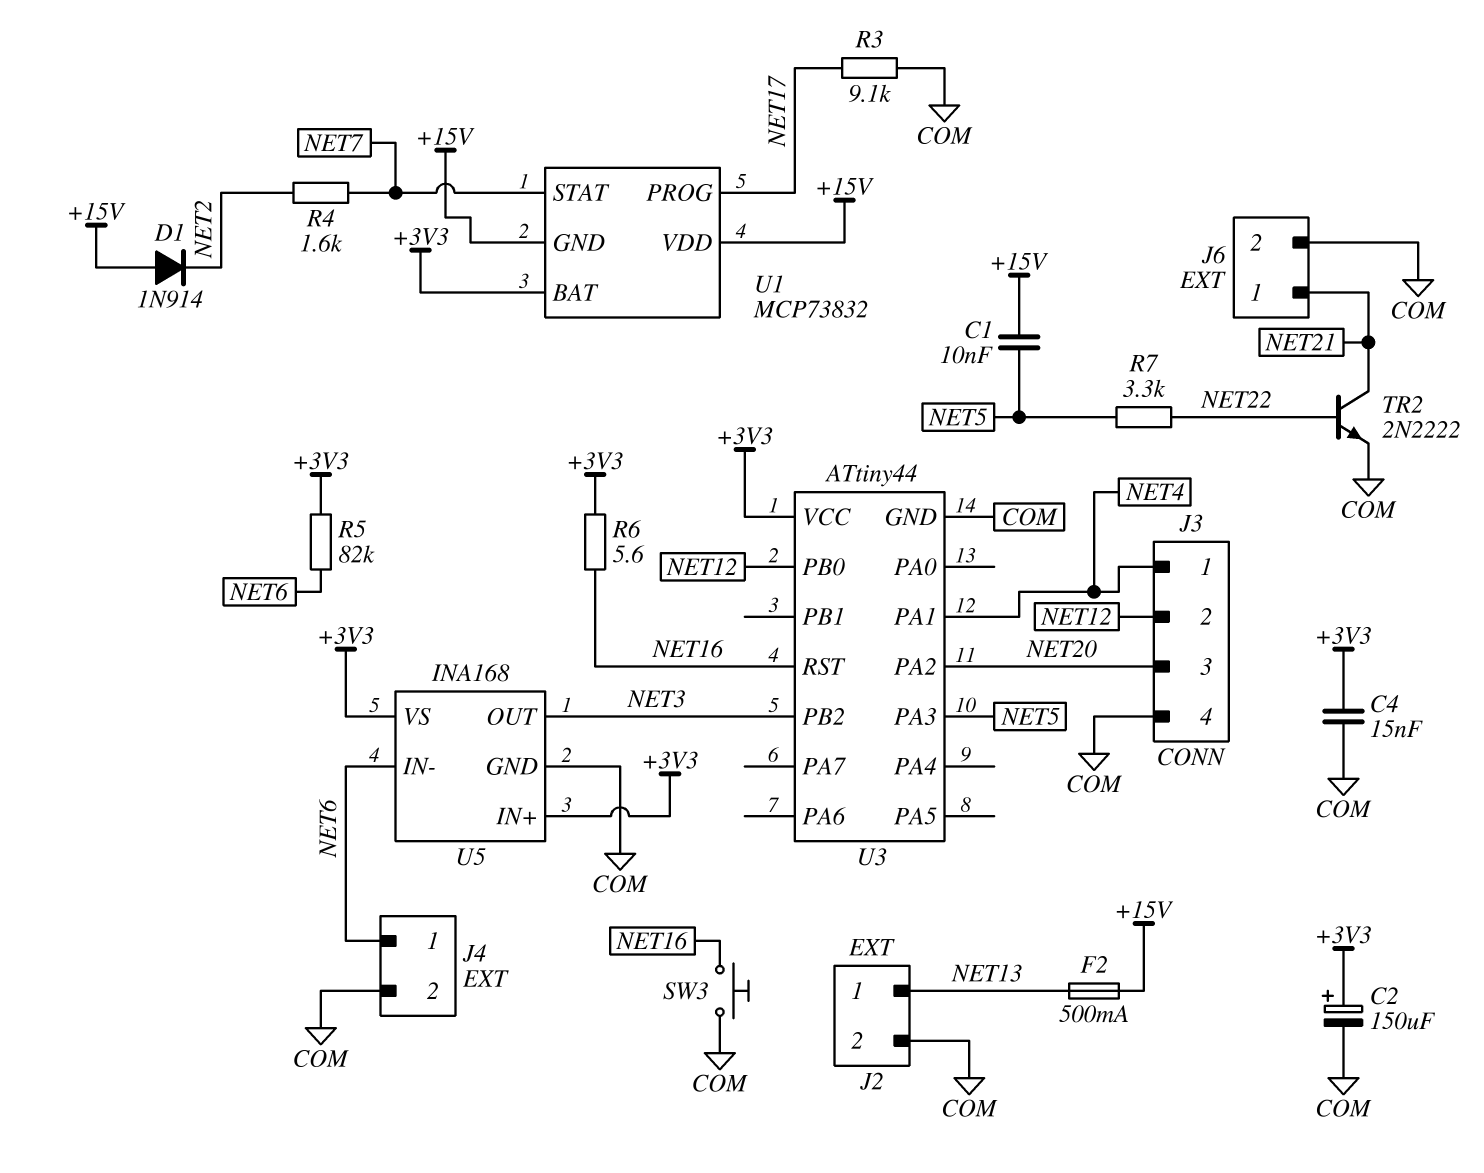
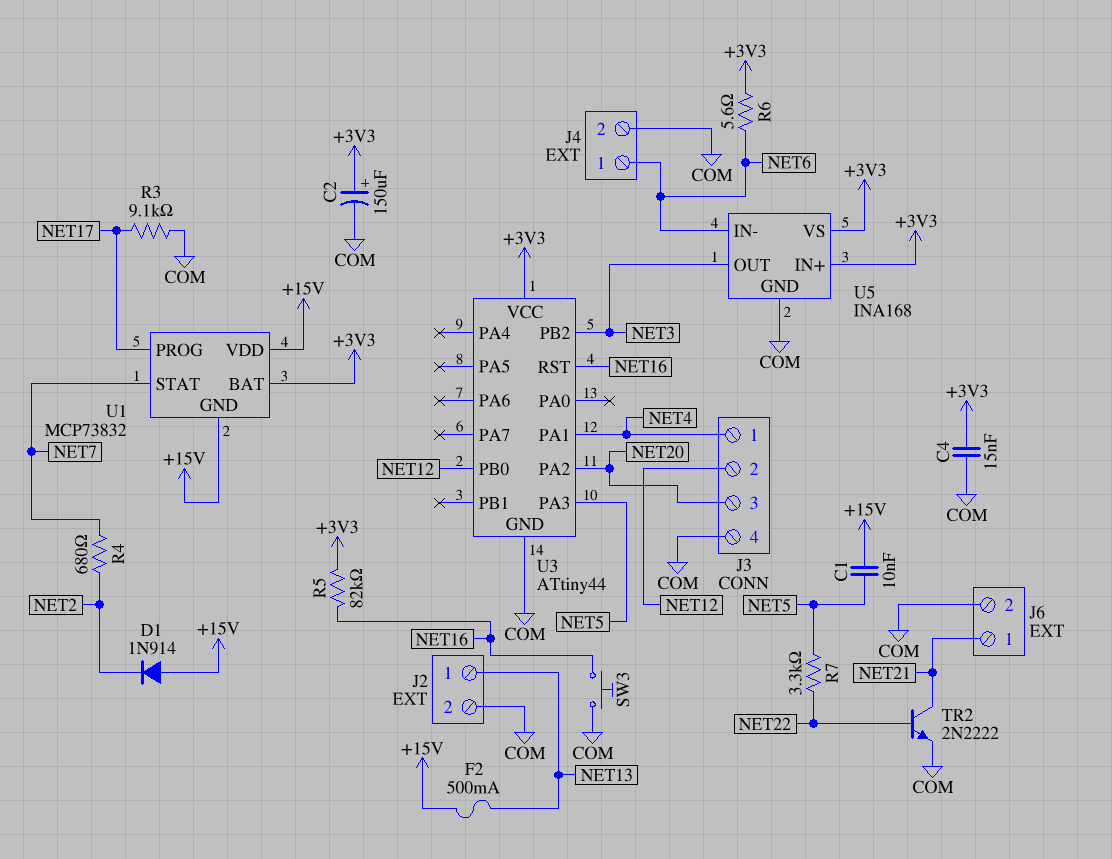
R4: 1.6k (NET2, NET7) -> 680 (NET2, NET7)
R5: 82k (+3V3, NET6) -> 82k (+3V3, NET16)
R6: 5.6 (+3V3, NET16) -> 5.6 (+3V3, NET6)

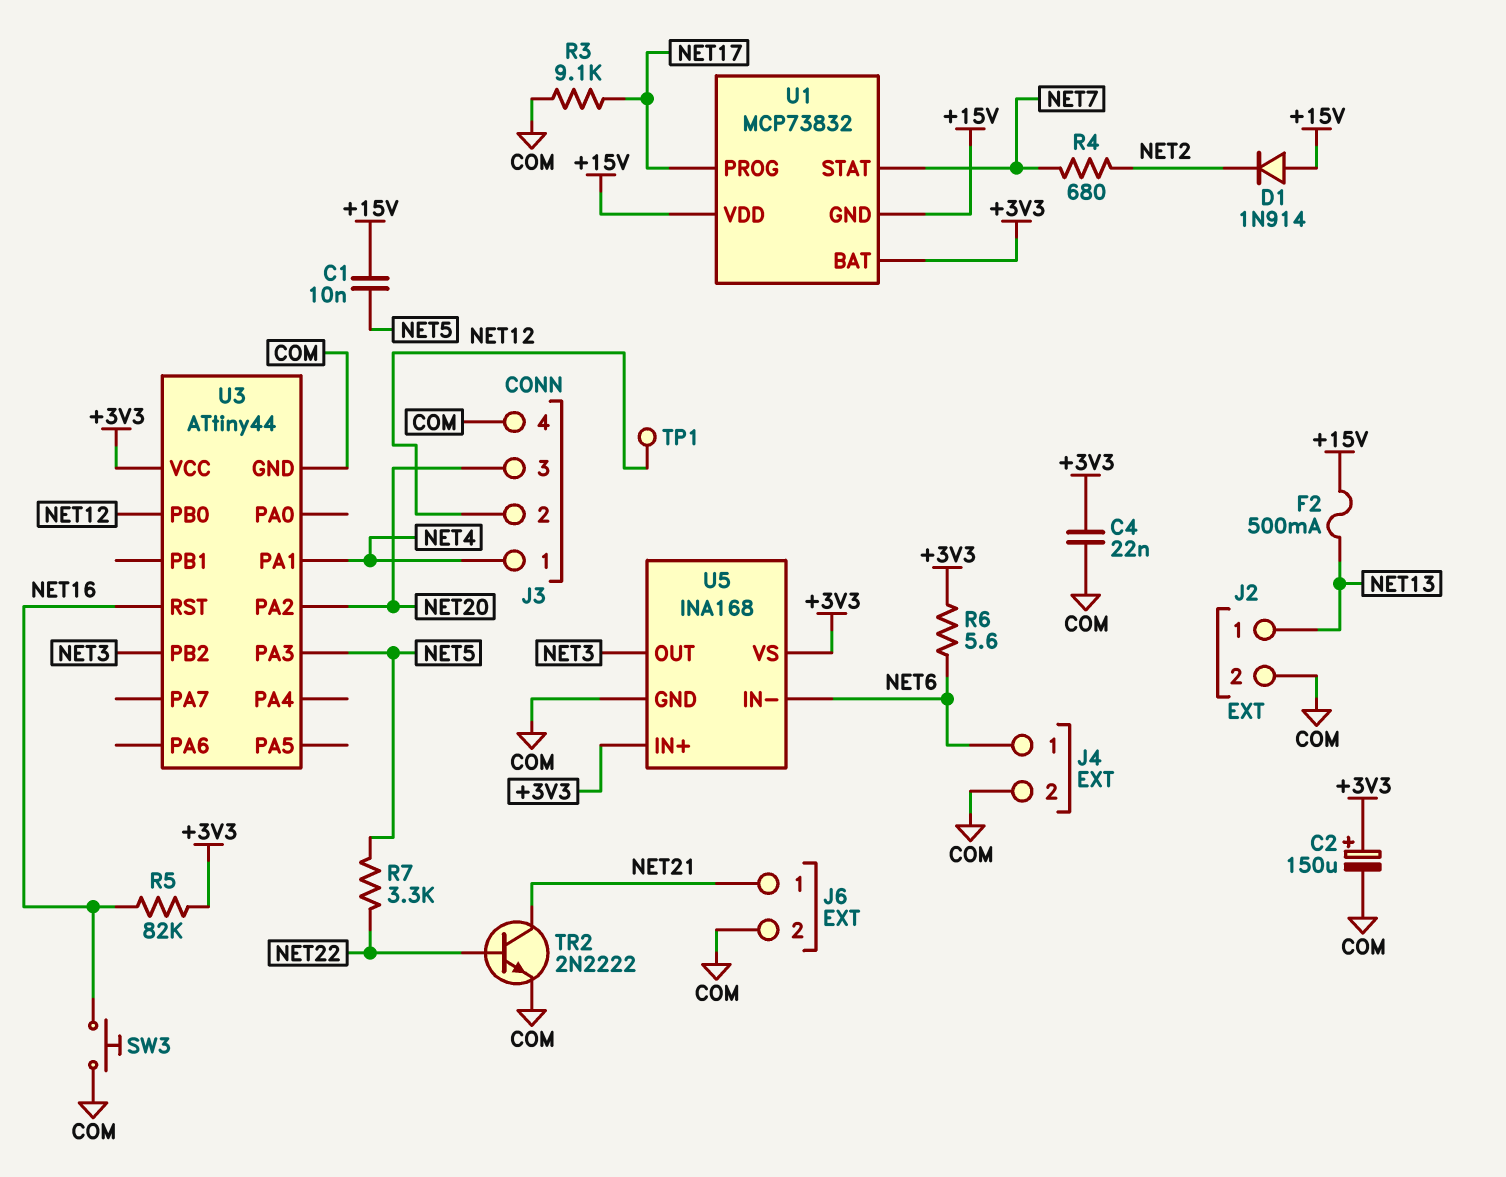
C4: 15nF (+3V3, COM) -> 22nF (+3V3, COM)
TP1: none -> test point (NET12)

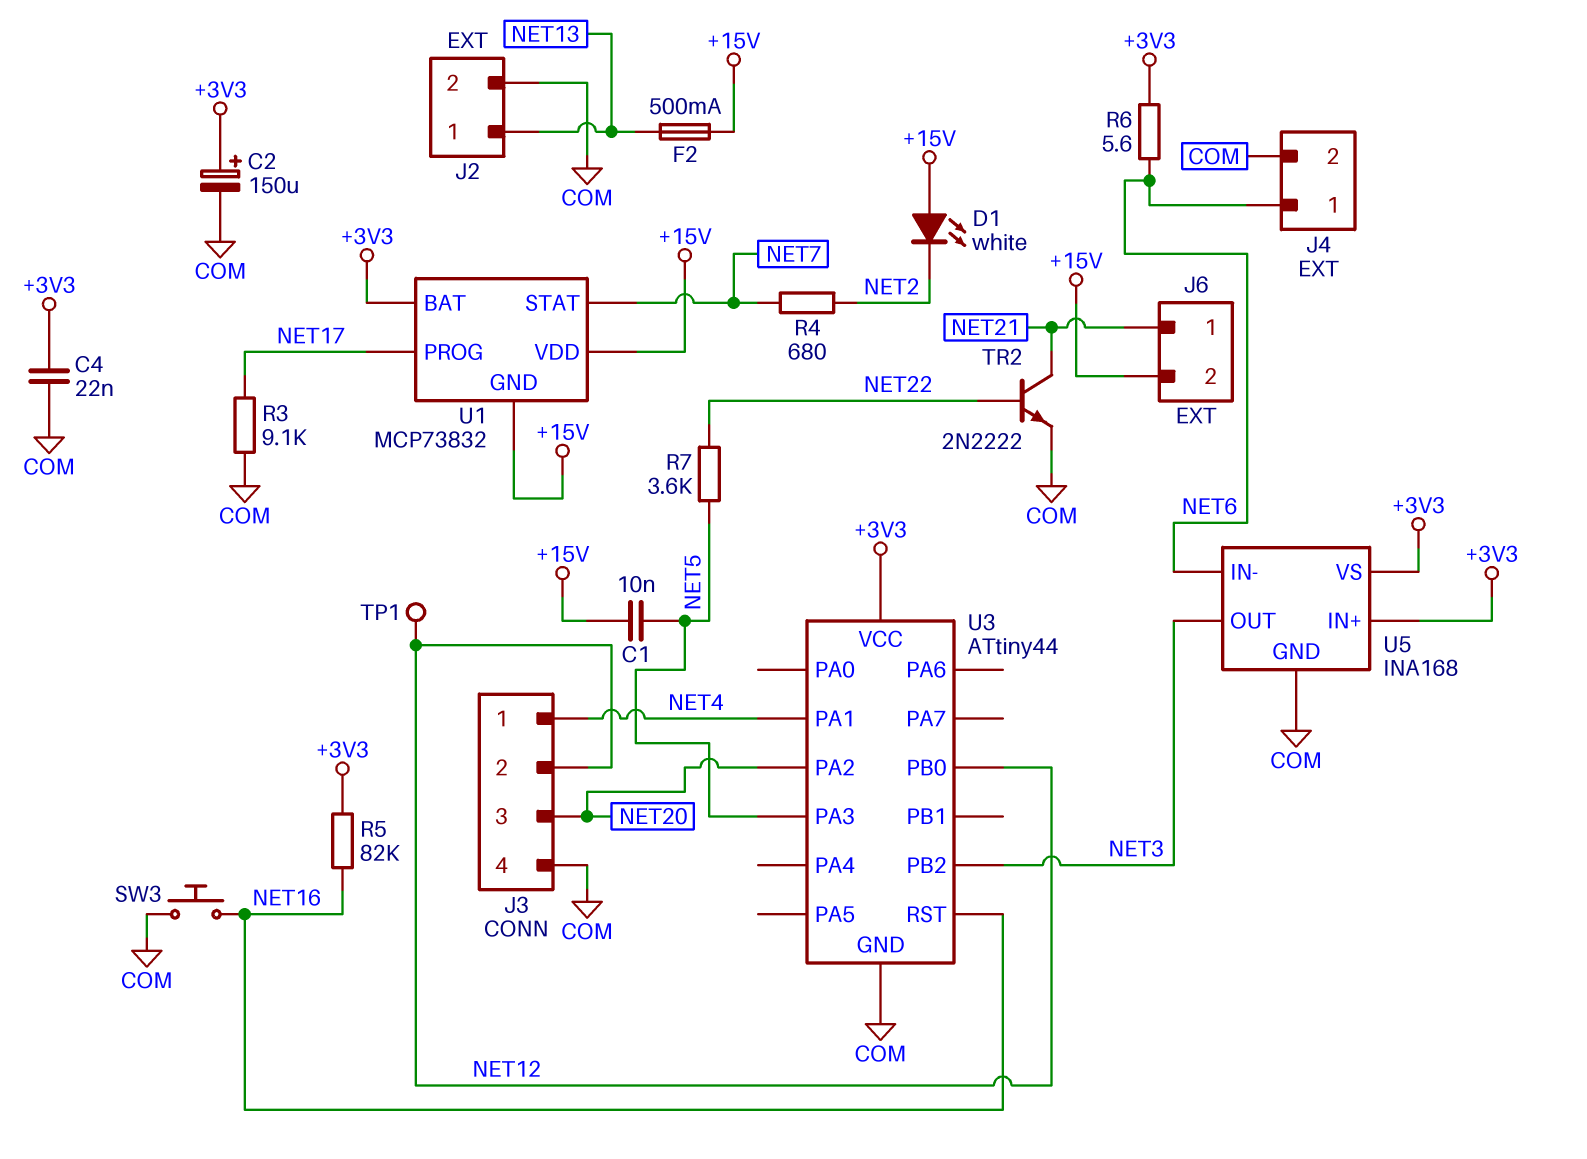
D1: diode 1N914 (A +15V, K NET2) -> LED white (A +15V, K NET2)
J6 pin 2: COM -> +15V
R7: 3.3k (NET5, NET22) -> 3.6k (NET5, NET22)

